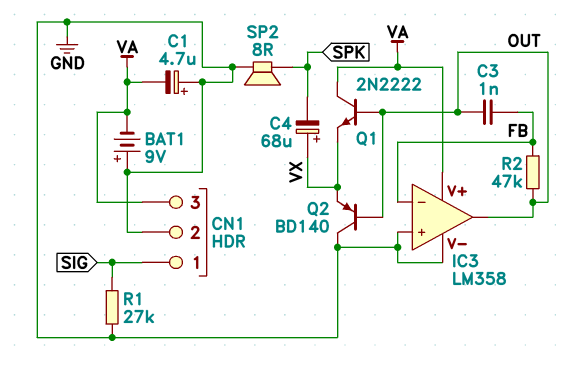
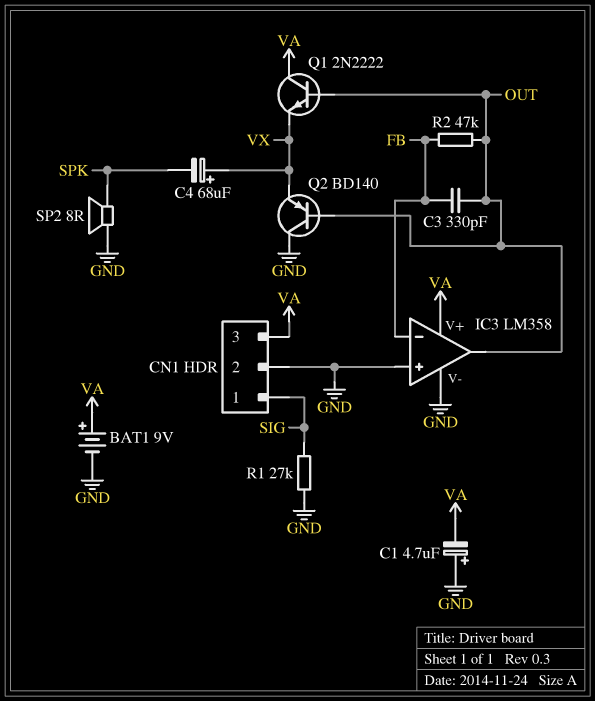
BAT1: 9V (plus GND, minus VA) -> 9V (plus VA, minus GND)
C3: 1nF (FB, OUT) -> 330pF (FB, OUT)

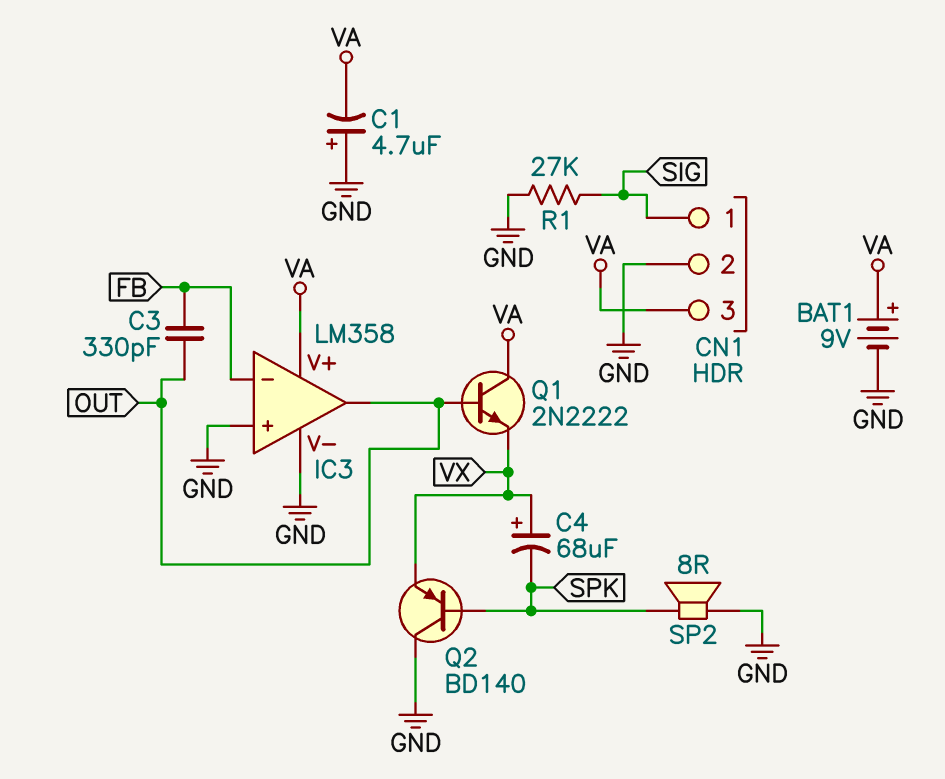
Q2: PNP BD140 (B OUT, C GND, E VX) -> PNP BD140 (B SPK, C GND, E VX)
R2: 47k (FB, OUT) -> none

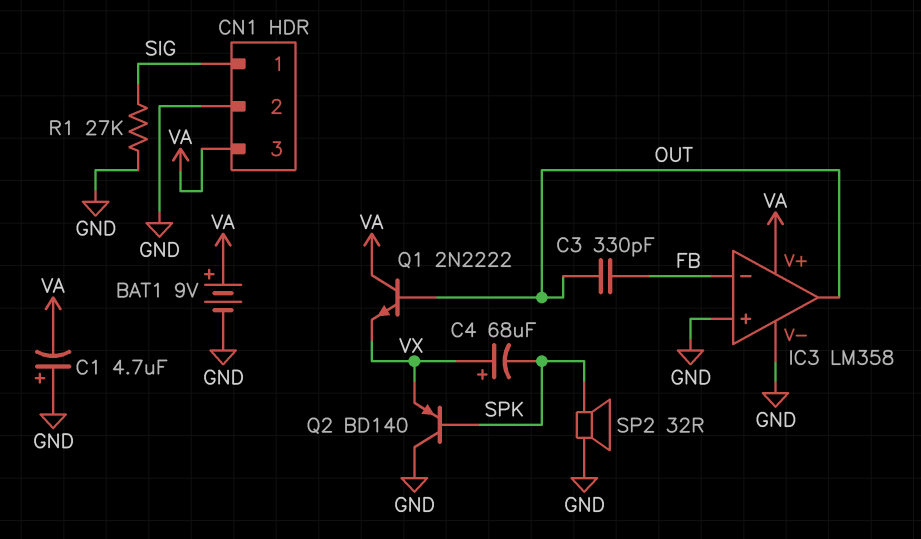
SP2: speaker 8R (GND, SPK) -> speaker 32R (GND, SPK)

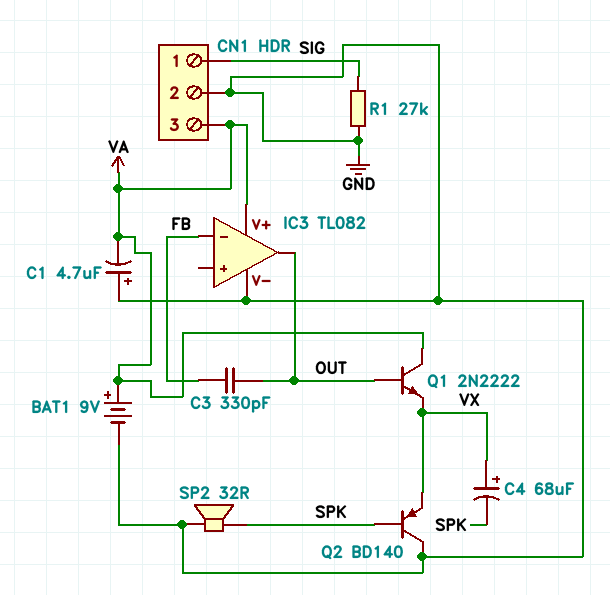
IC3: LM358 -> TL082
IC3 pin in+: GND -> none

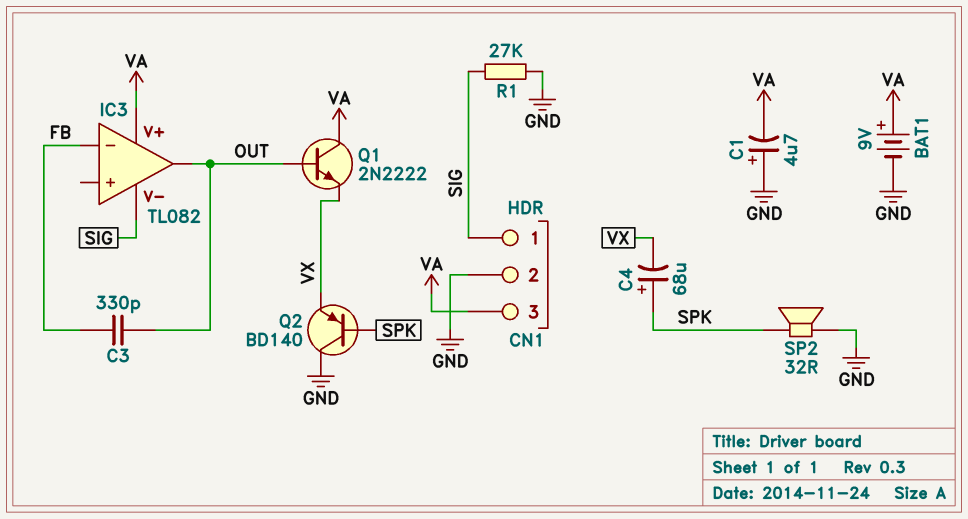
C4: 68uF (plus VX, minus SPK) -> 68uF (plus SPK, minus VX)
IC3 pin V-: GND -> SIG

